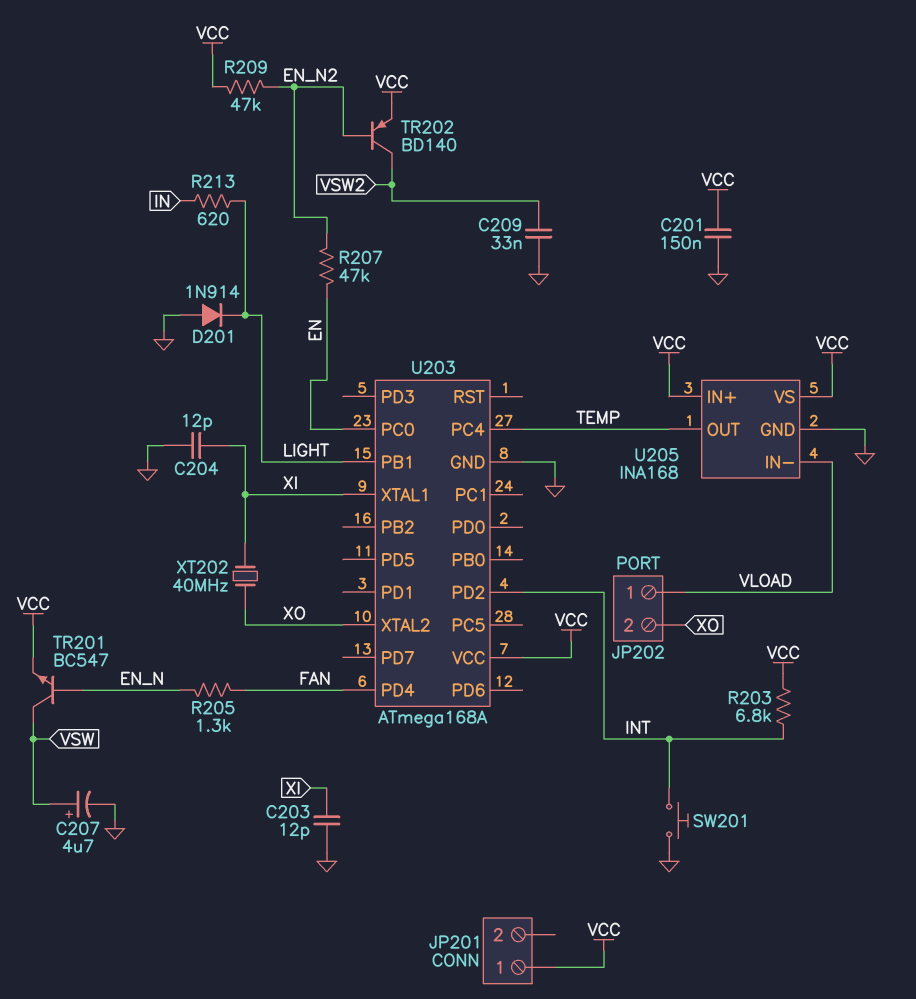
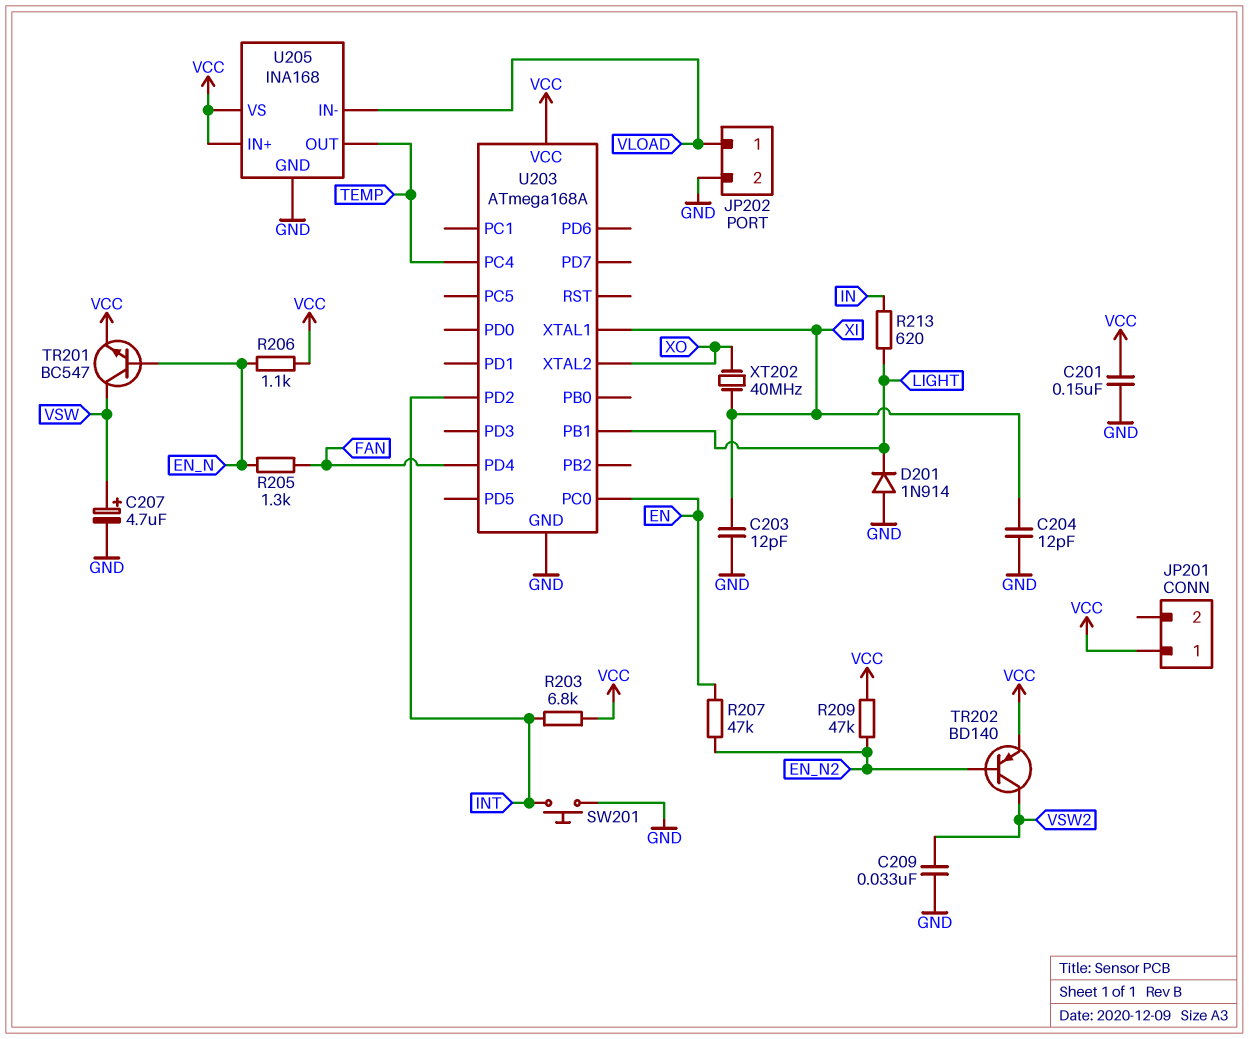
JP202 pin 2: XO -> GND
R206: none -> 1.1k (EN_N, VCC)

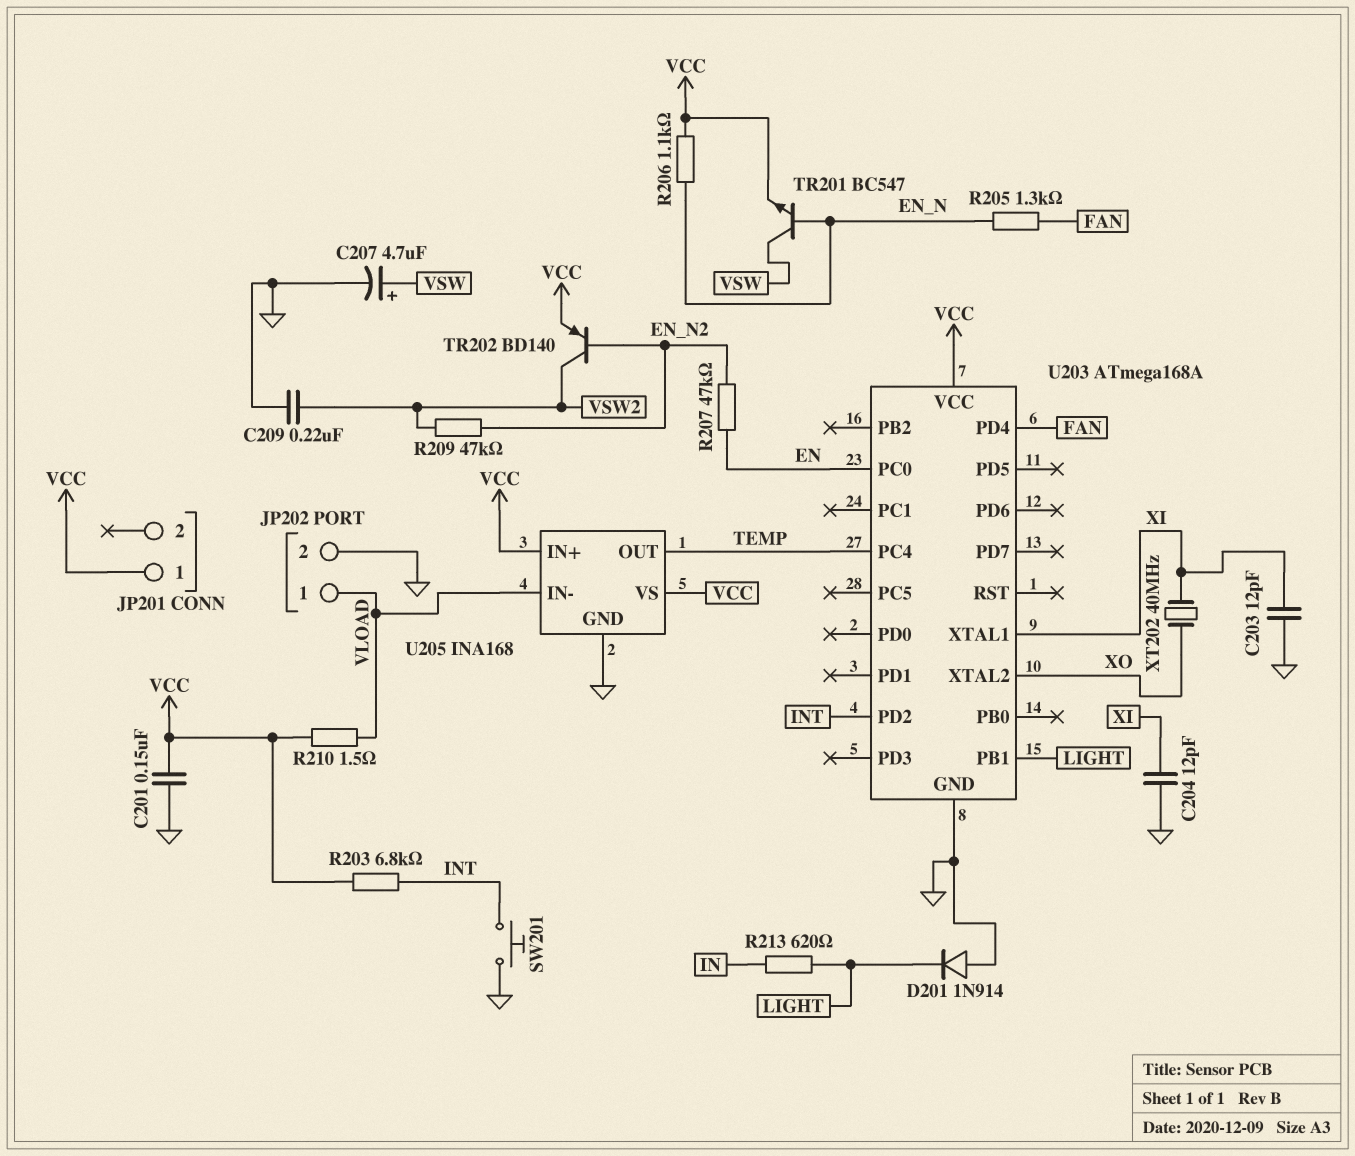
C209: 33nF (GND, VSW2) -> 220nF (GND, VSW2)
R209: 47k (EN_N2, VCC) -> 47k (EN_N2, VSW2)
R210: none -> 1.5 (VCC, VLOAD)

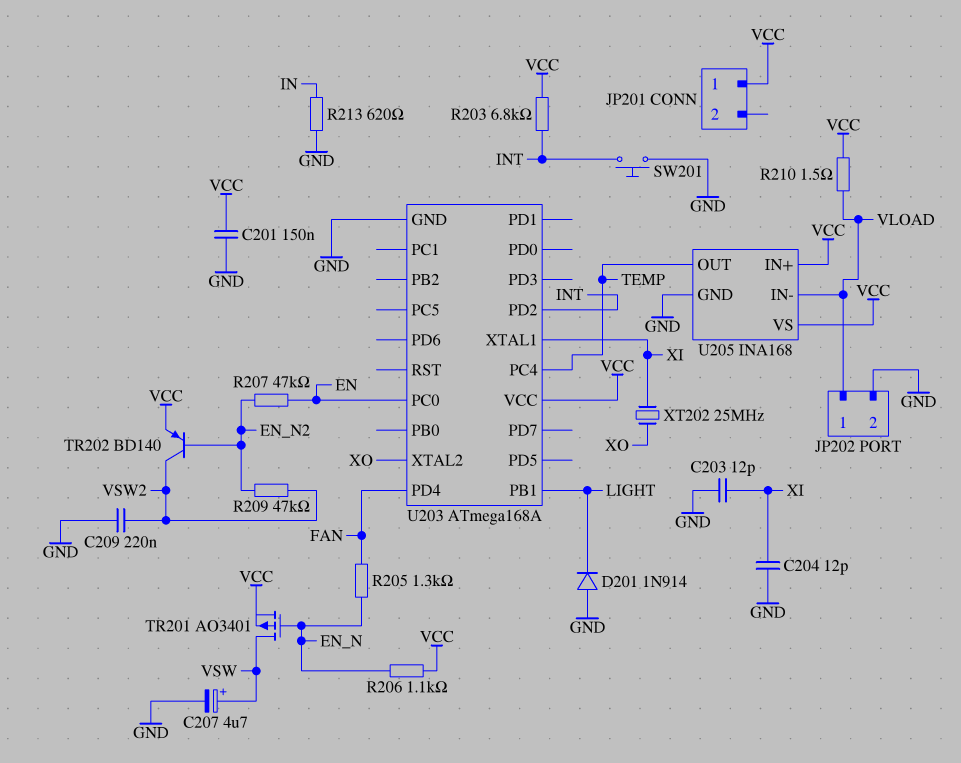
R213: 620 (IN, LIGHT) -> 620 (GND, IN)
TR201: NPN BC547 (B EN_N, C VSW, E VCC) -> PMOS AO3401 (G EN_N, D VSW, S VCC)
XT202: 40MHz (XI, XO) -> 25MHz (XI, XO)

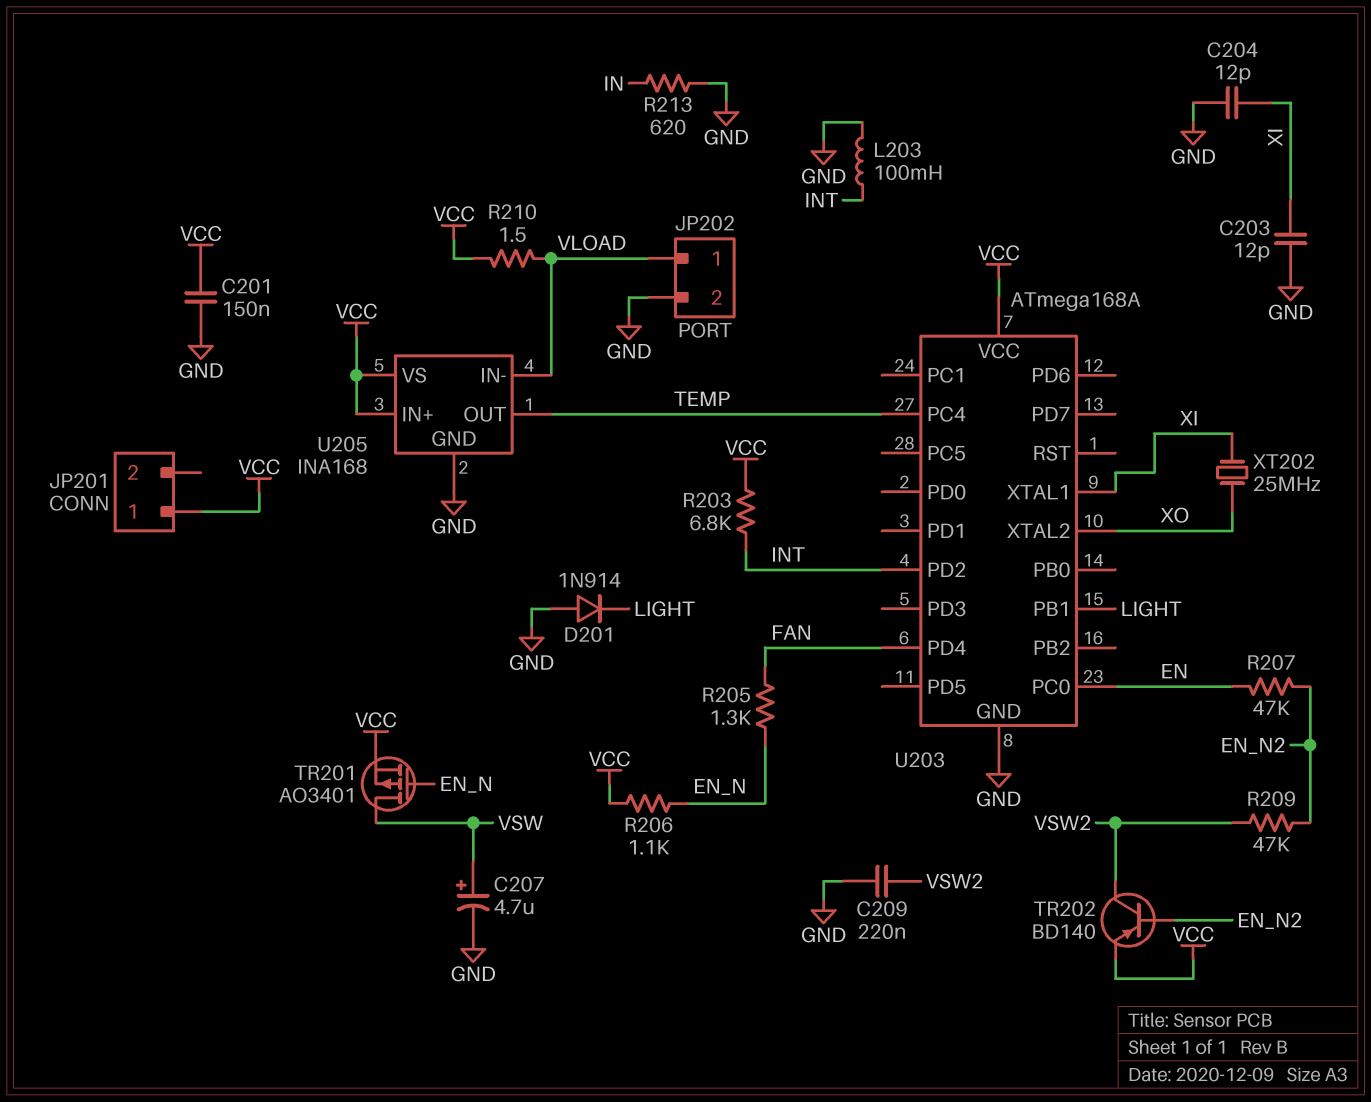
L203: none -> 100mH (GND, INT)
SW201: button (GND, INT) -> none

